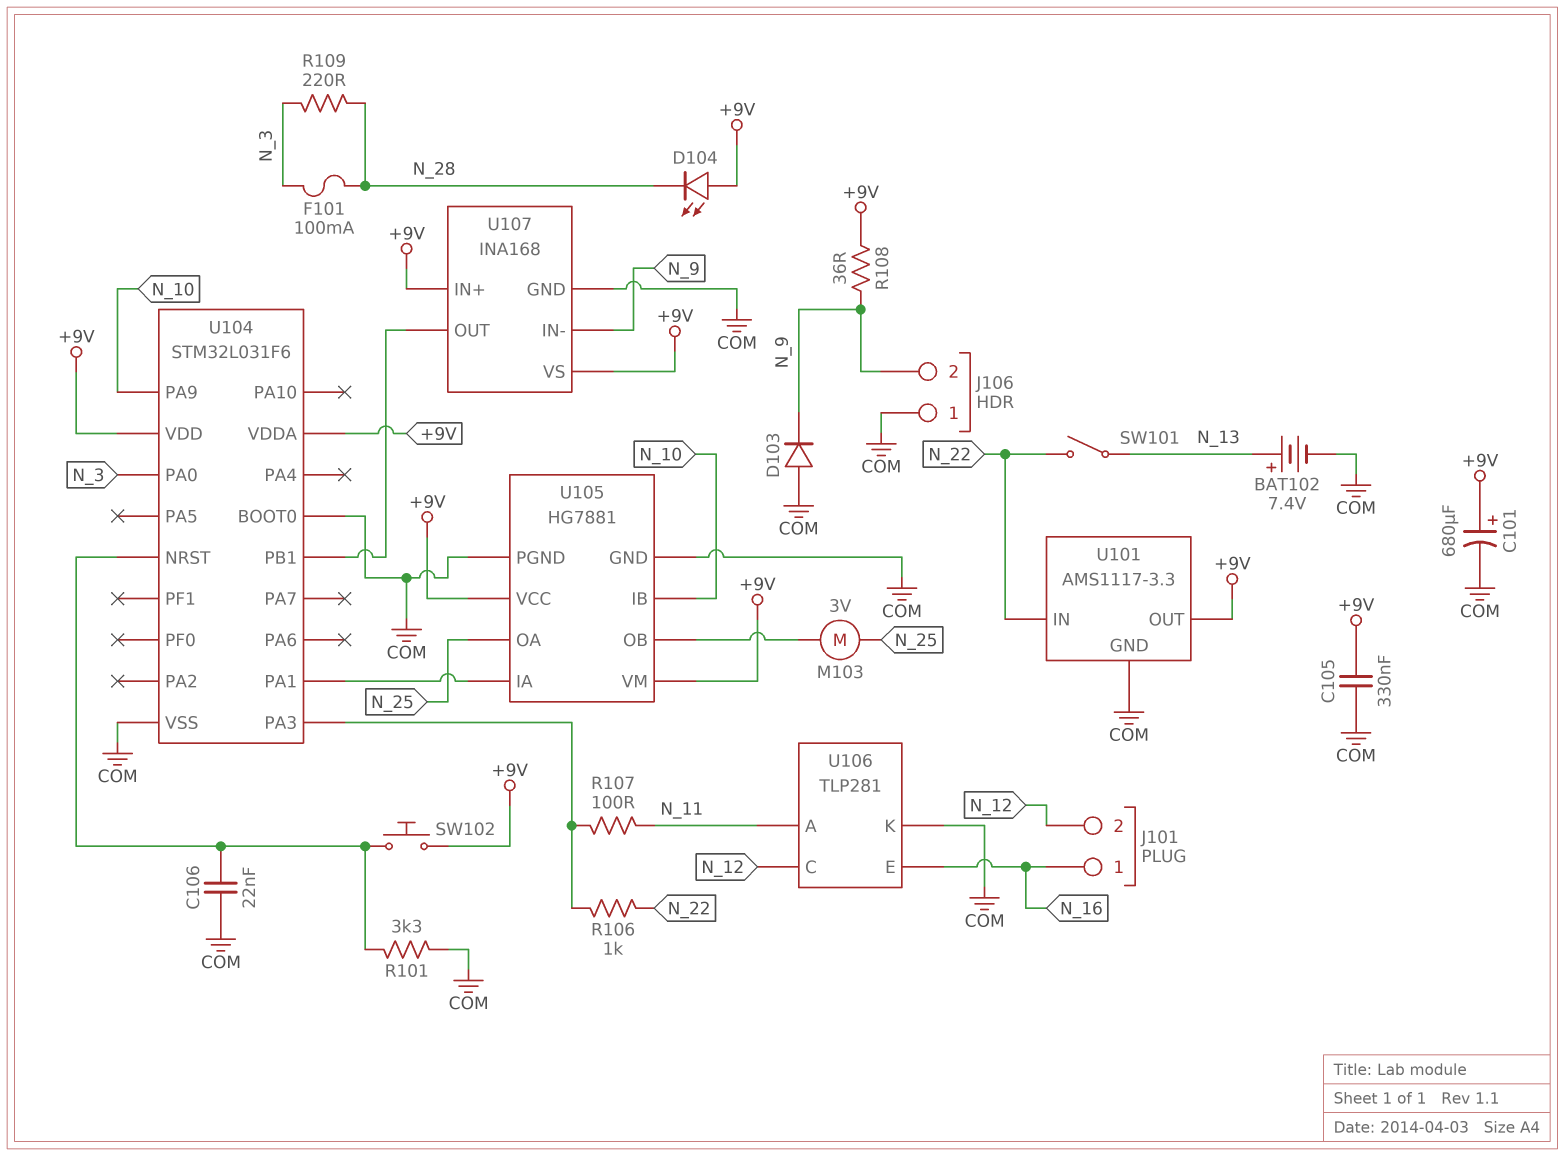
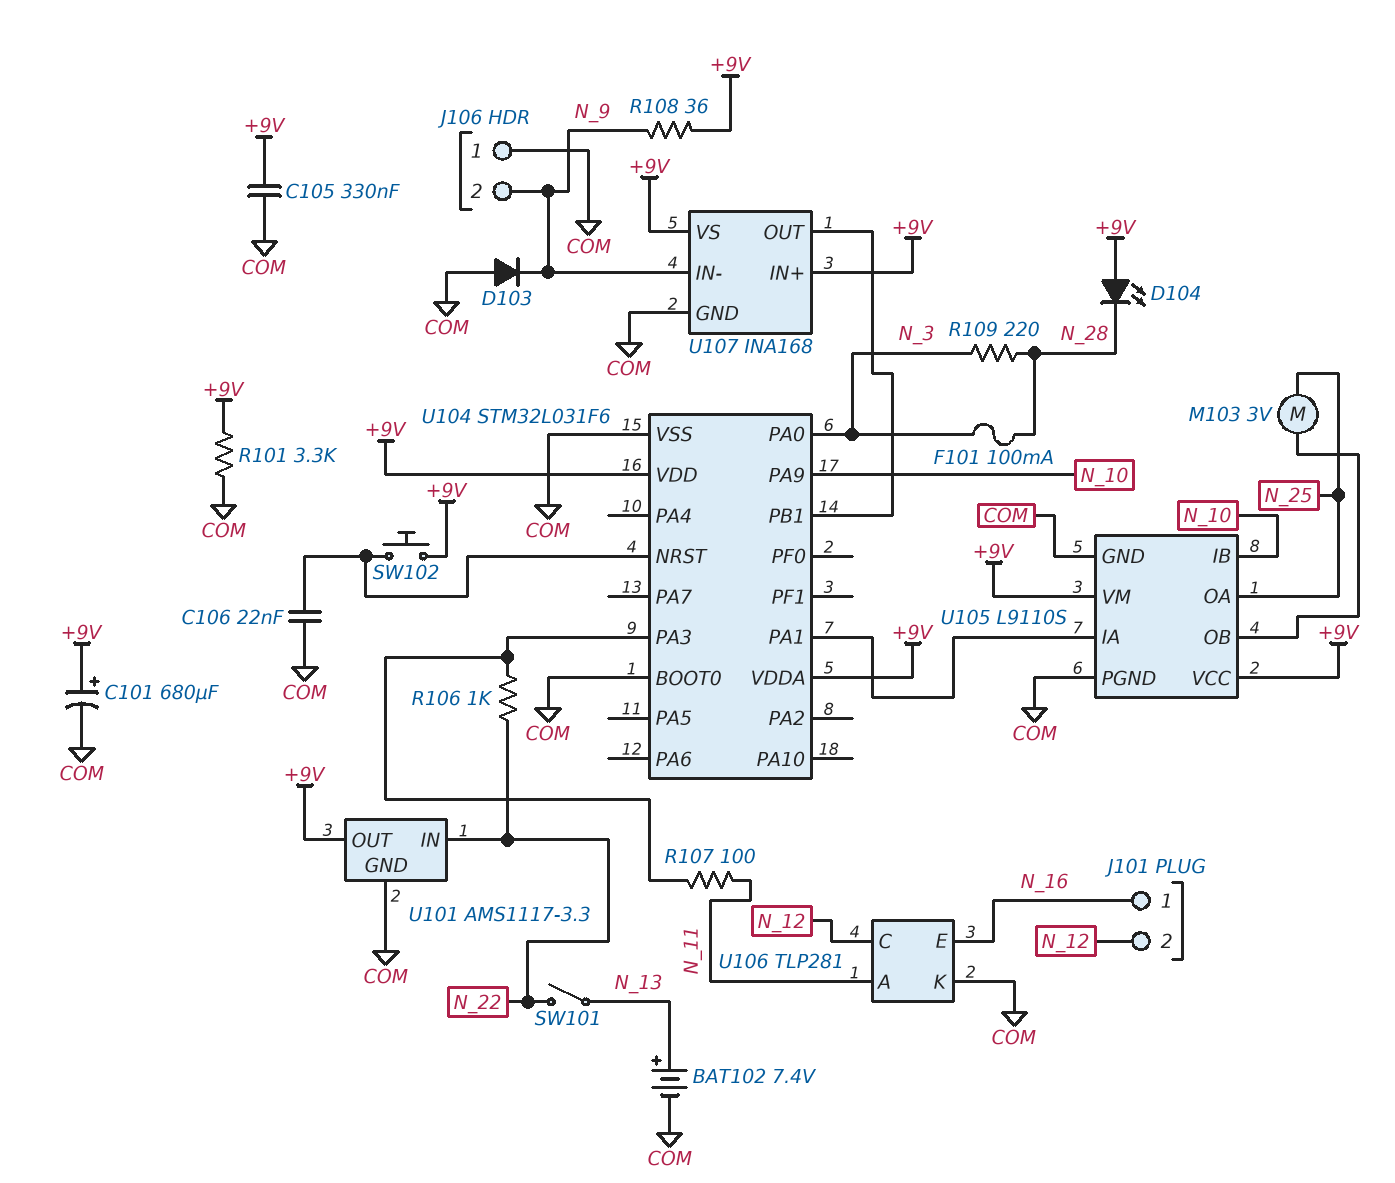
R101: 3.3k (COM, U104/NRST) -> 3.3k (+9V, COM)
U105: HG7881 -> L9110S

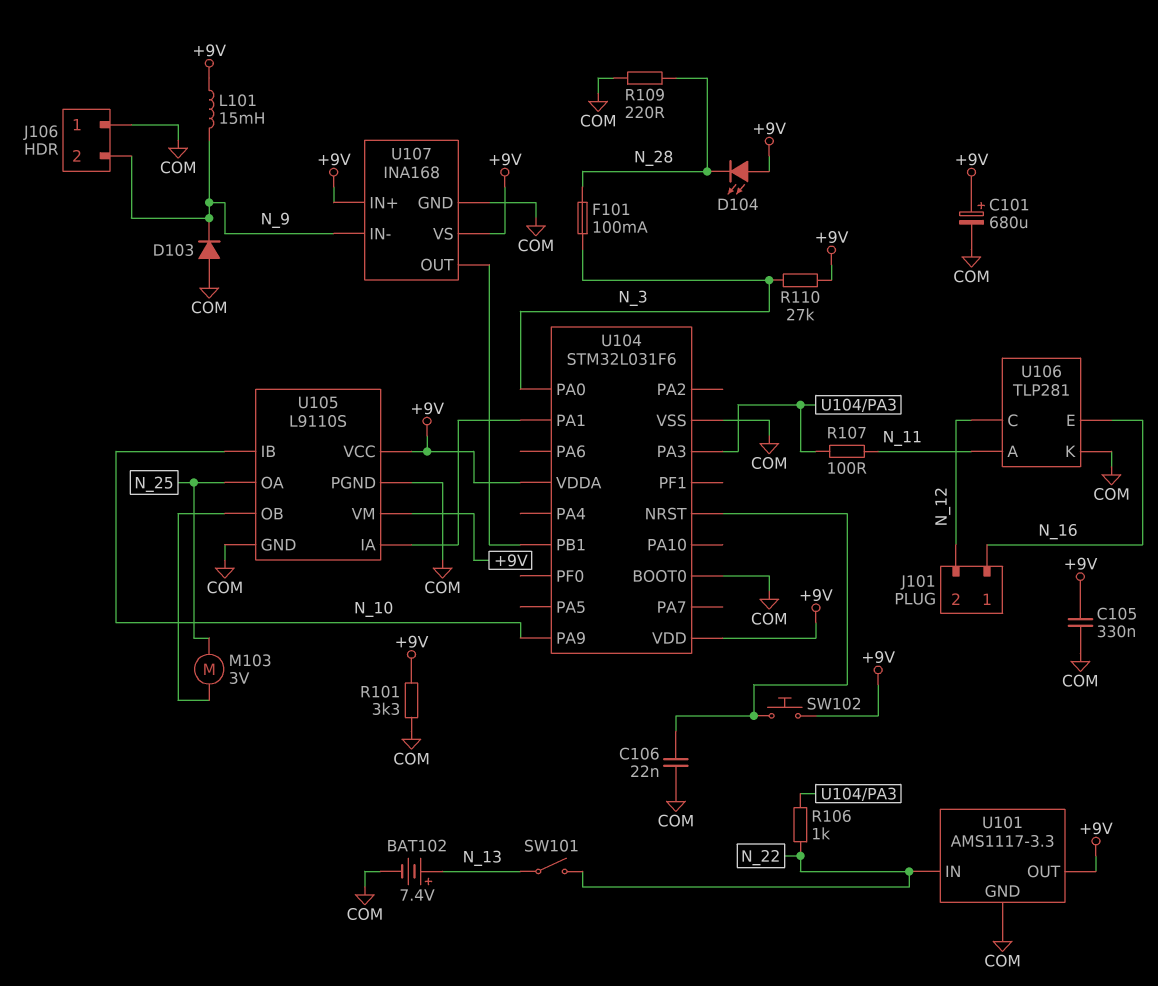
L101: none -> 15mH (+9V, N_9)
R108: 36 (+9V, N_9) -> none
R109: 220 (N_3, N_28) -> 220 (COM, N_28)
R110: none -> 27k (+9V, N_3)

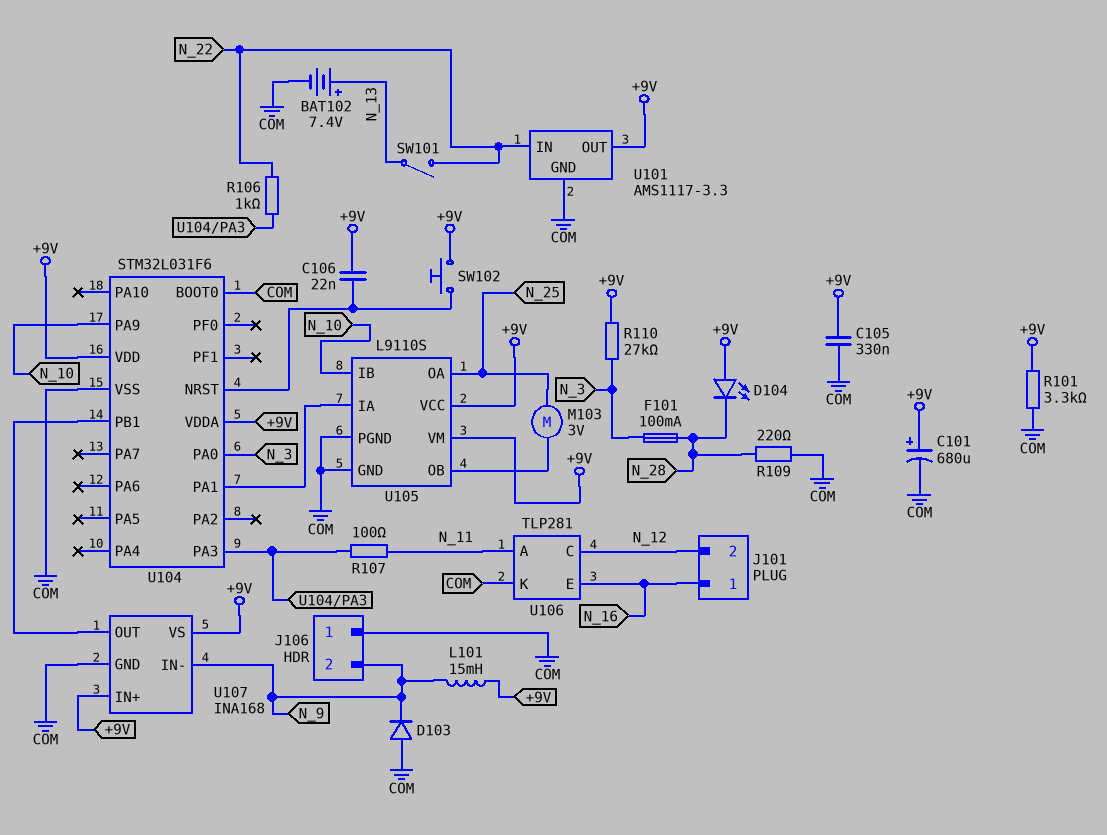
C106: 22nF (COM, U104/NRST) -> 22nF (+9V, U104/NRST)

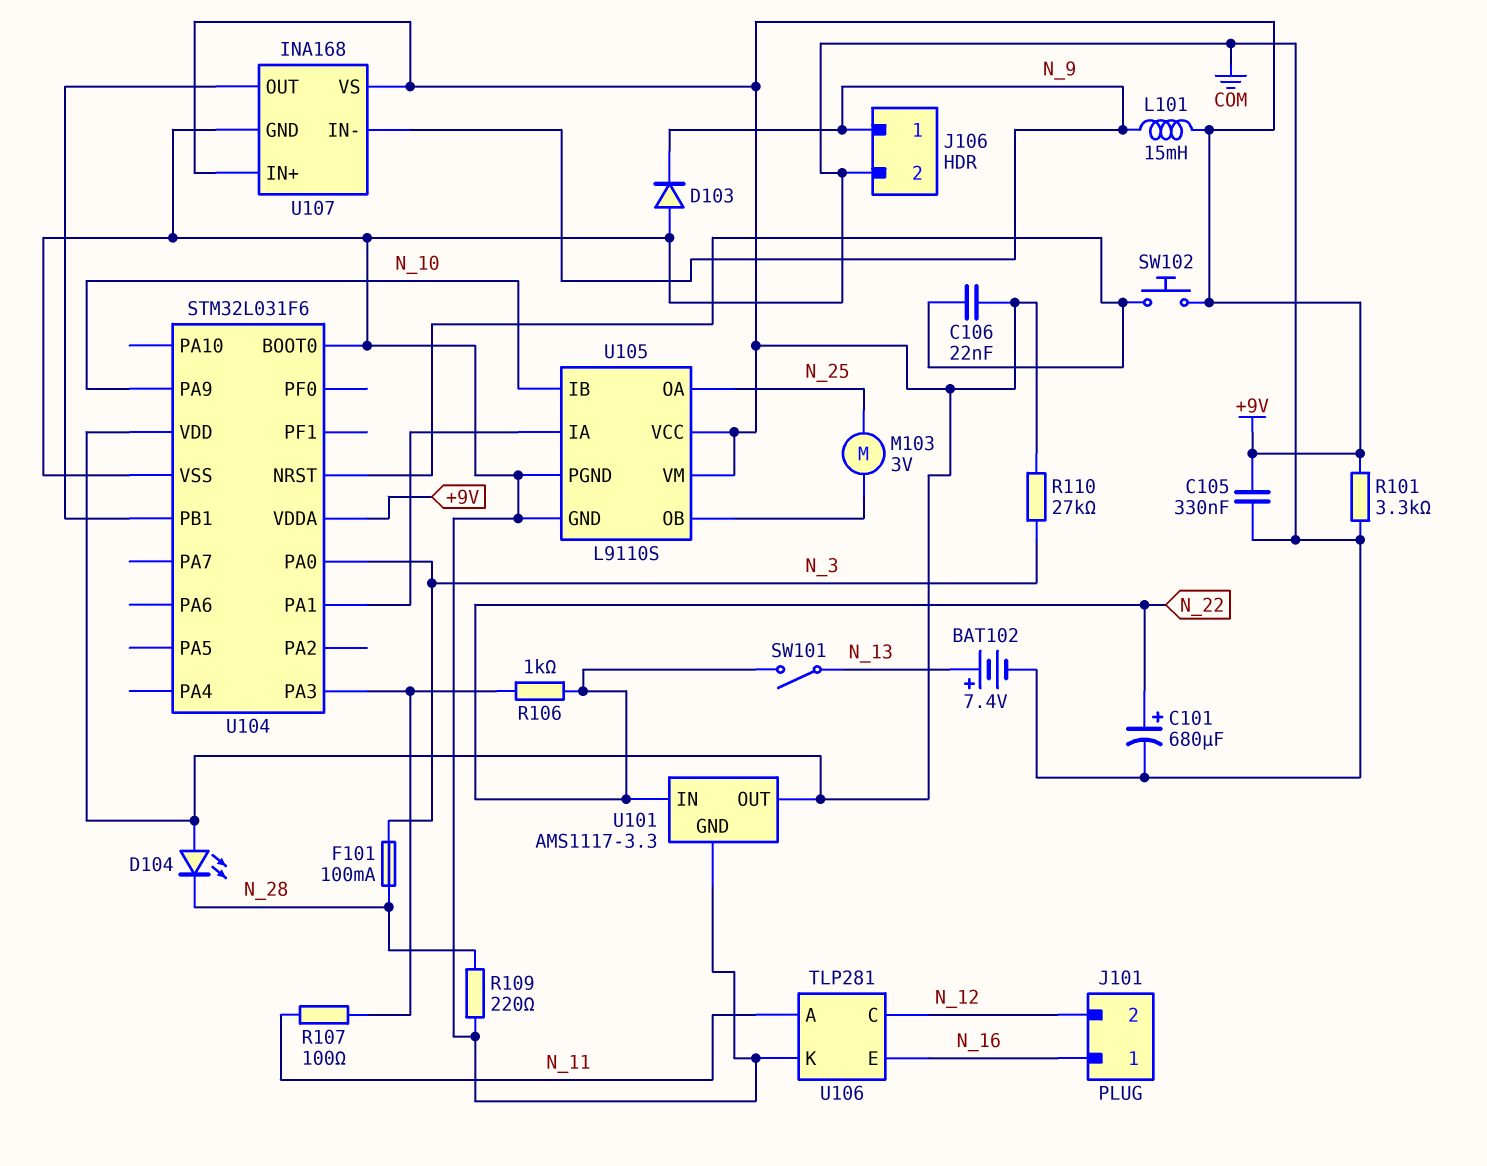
C101: 680uF (plus +9V, minus COM) -> 680uF (plus N_22, minus COM)
J106 pin 1: COM -> N_9
J106 pin 2: N_9 -> COM

